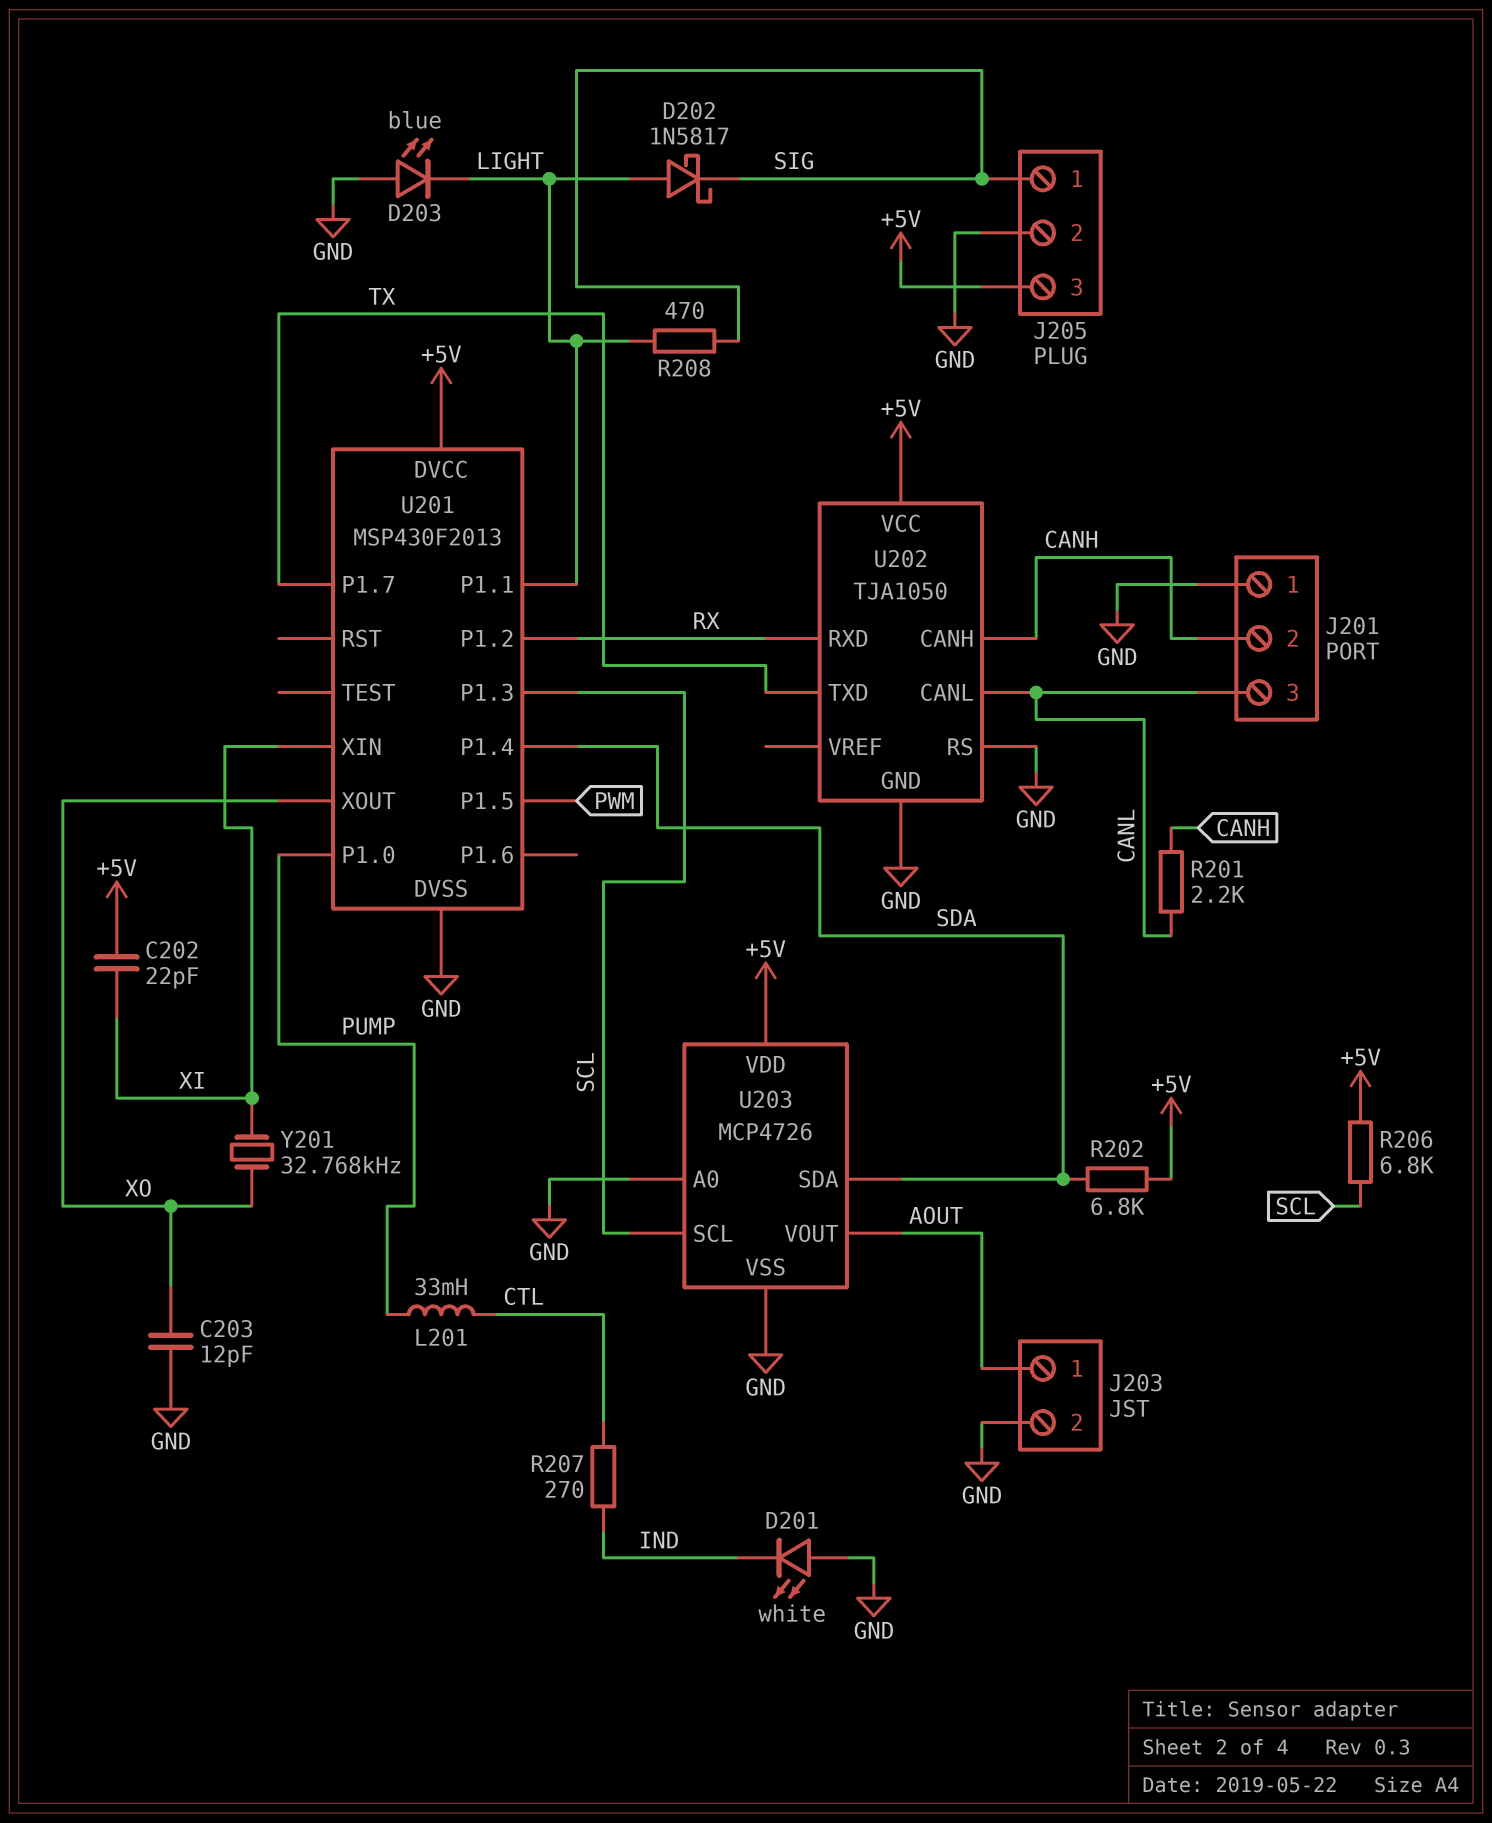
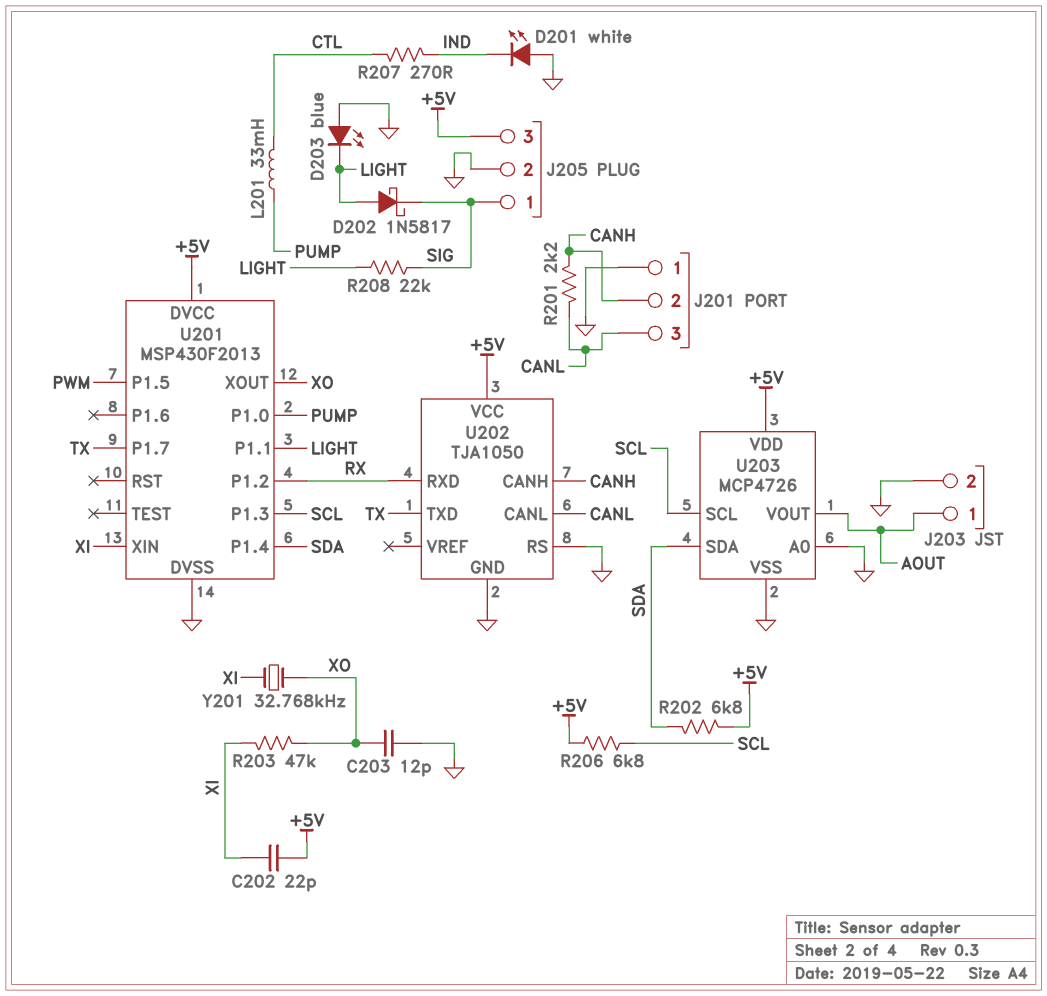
R203: none -> 47k (XI, XO)
R208: 470 (LIGHT, SIG) -> 22k (LIGHT, SIG)

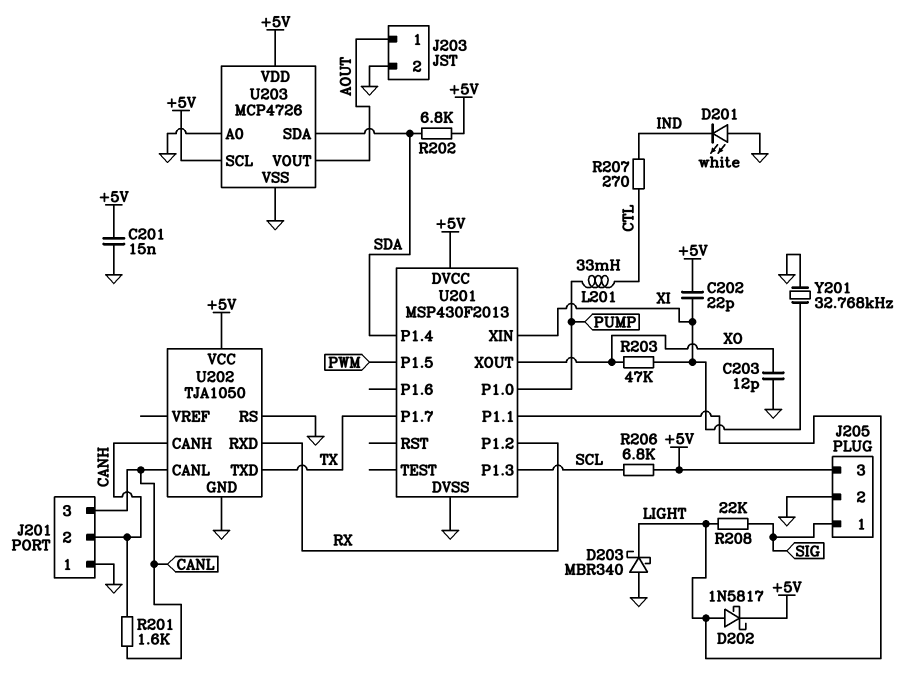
C201: none -> 15nF (+5V, GND)
D202: schottky 1N5817 (A LIGHT, K SIG) -> schottky 1N5817 (A LIGHT, K +5V)
D203: LED blue (A GND, K LIGHT) -> schottky MBR340 (A GND, K LIGHT)
R201: 2.2k (CANH, CANL) -> 1.6k (CANH, CANL)
U203 pin SCL: SCL -> +5V
Y201: 32.768kHz (XI, XO) -> 32.768kHz (GND, XI)

